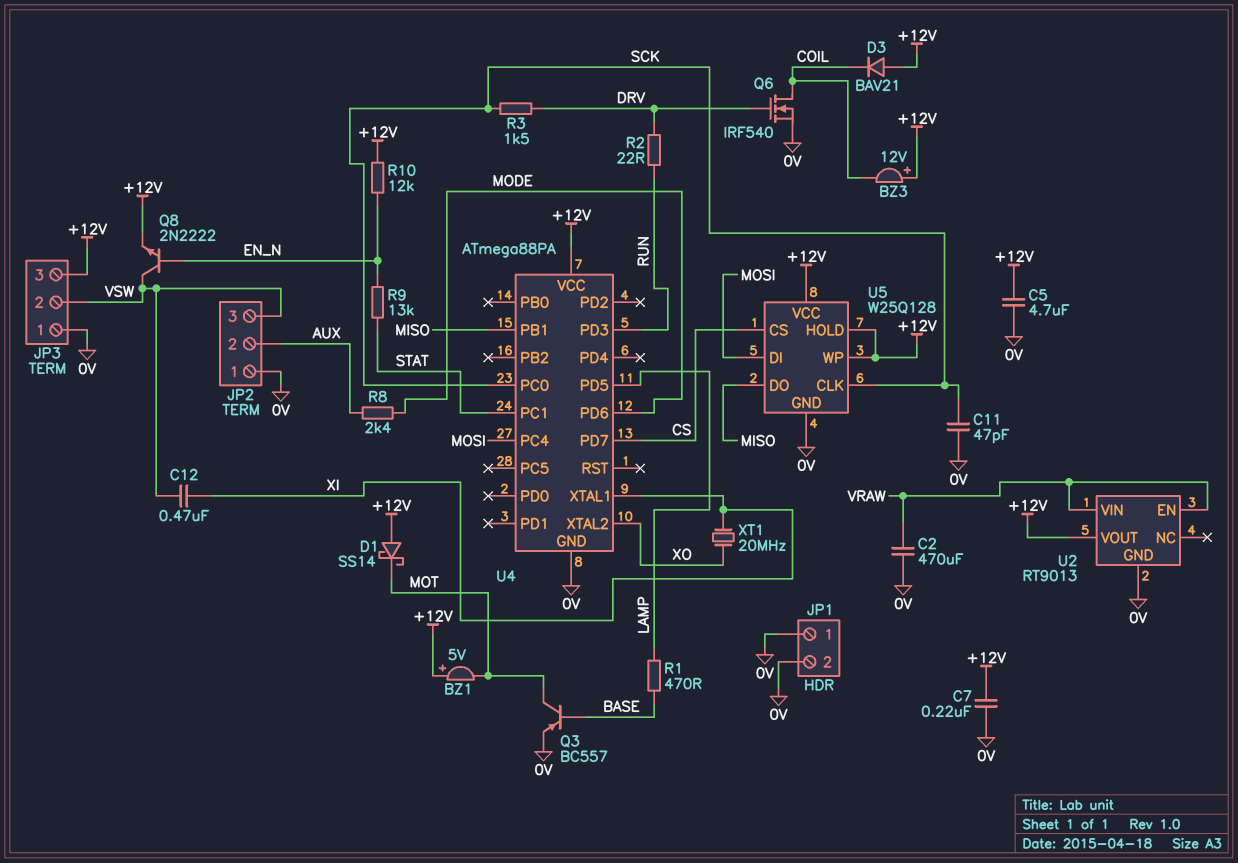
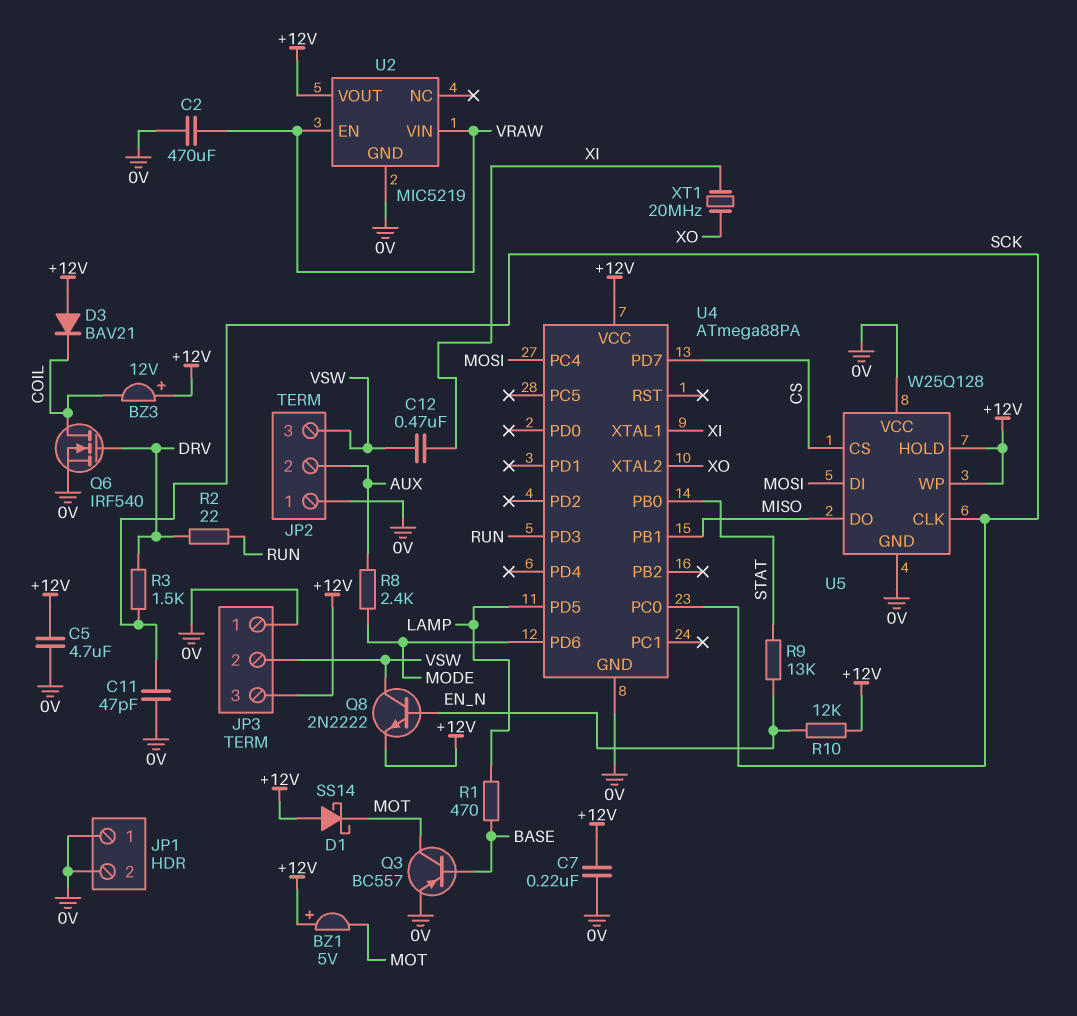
U2: RT9013 -> MIC5219
U4 pin PB0: none -> STAT
U4 pin PC1: STAT -> none
U5 pin VCC: +12V -> 0V

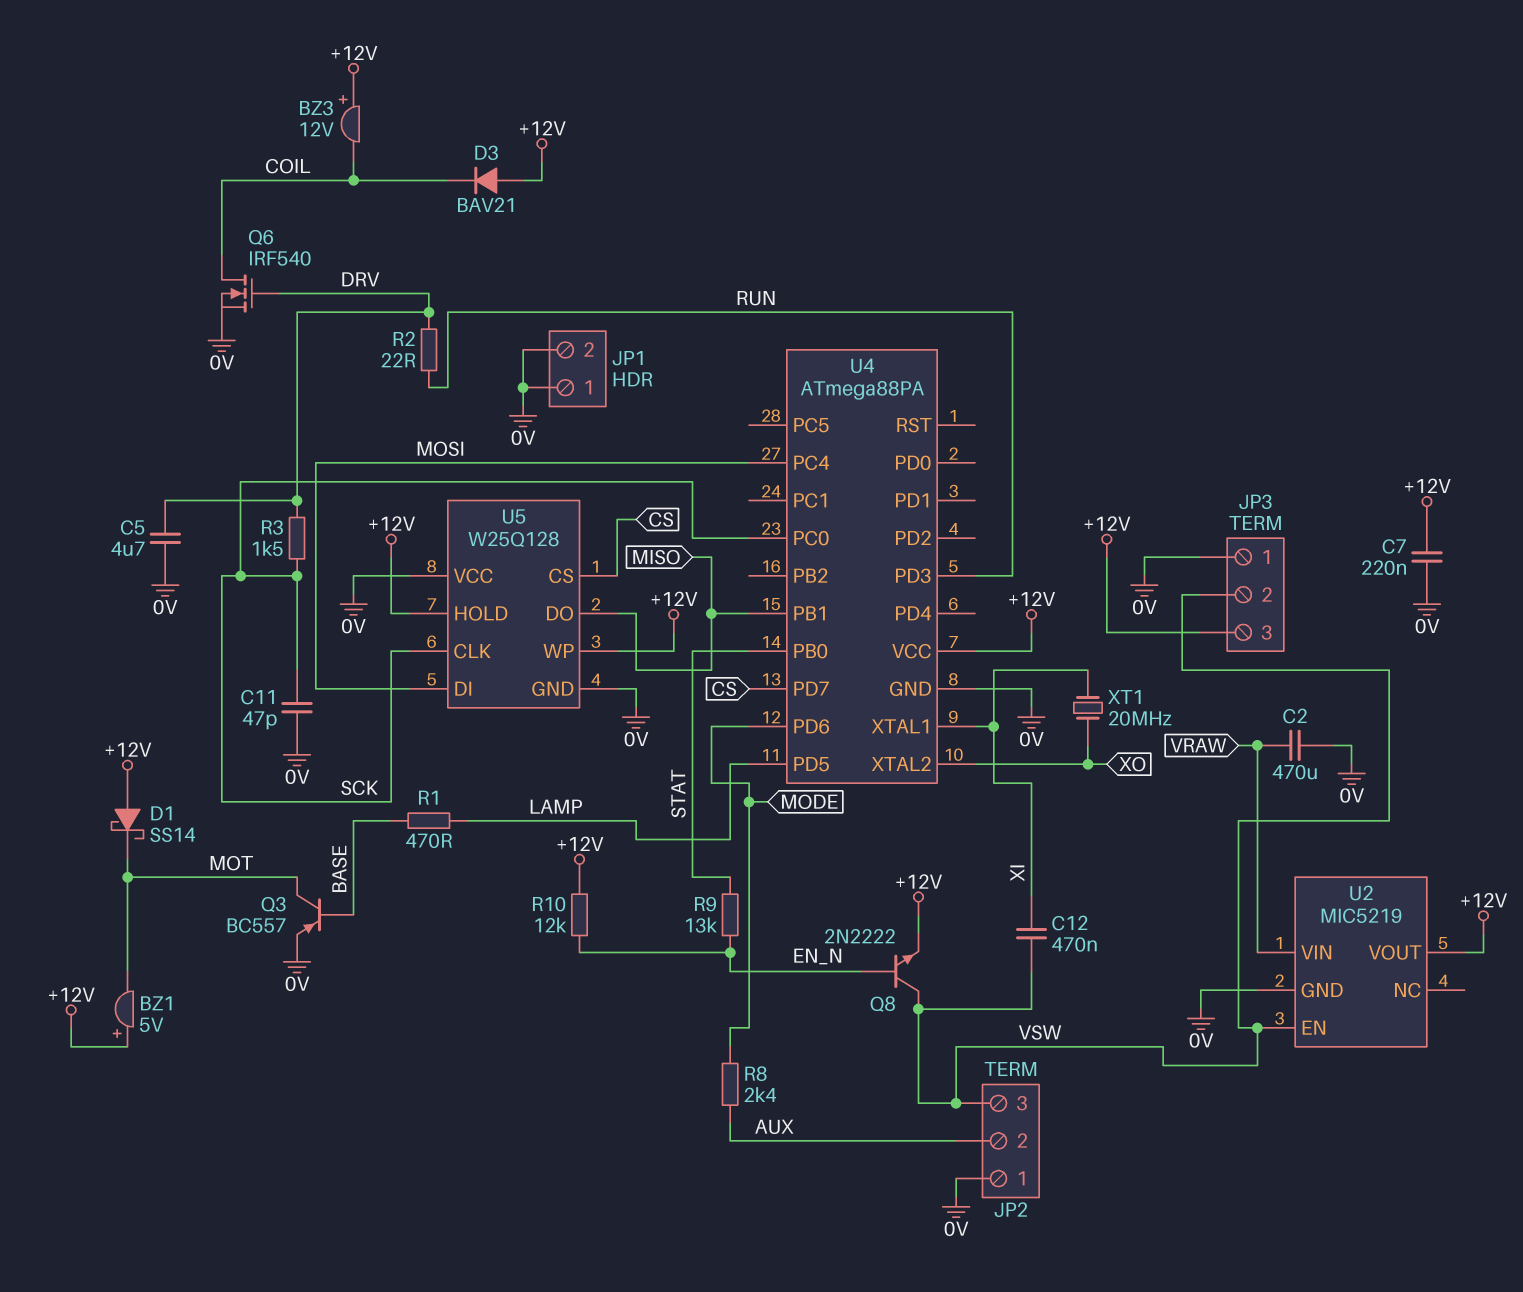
C5: 4.7uF (+12V, 0V) -> 4.7uF (0V, DRV)
U2 pin EN: VRAW -> VSW

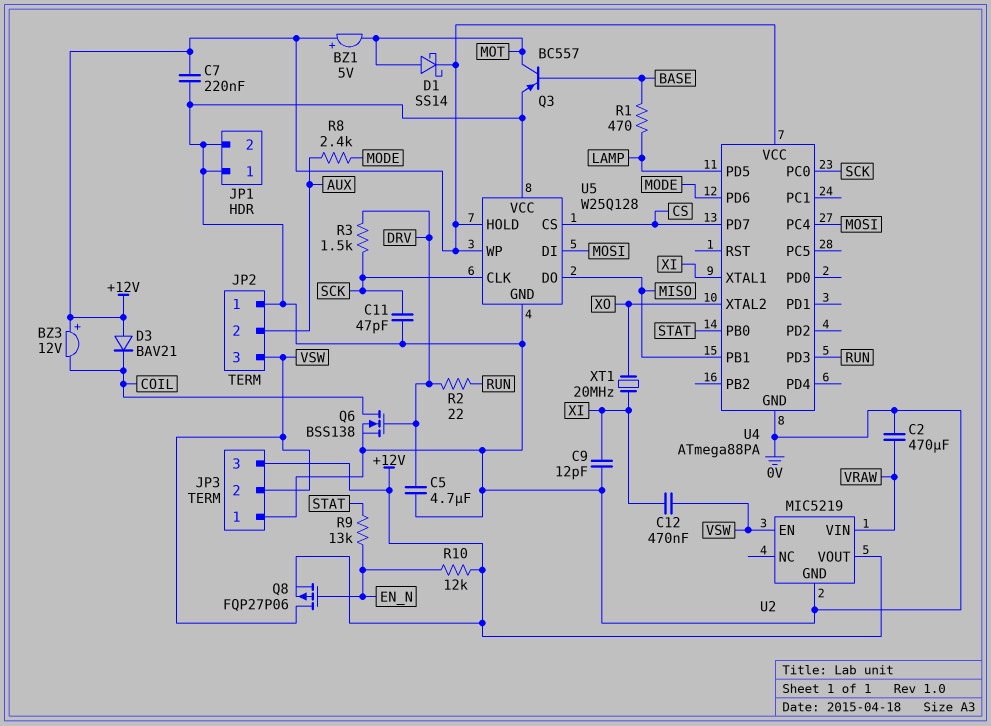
C9: none -> 12pF (0V, XI)
D1: schottky SS14 (A +12V, K MOT) -> schottky SS14 (A MOT, K +12V)
Q6: NMOS IRF540 (G DRV, D COIL, S 0V) -> NMOS BSS138 (G DRV, D COIL, S 0V)
Q8: NPN 2N2222 (B EN_N, C VSW, E +12V) -> PMOS FQP27P06 (G EN_N, D VSW, S +12V)

